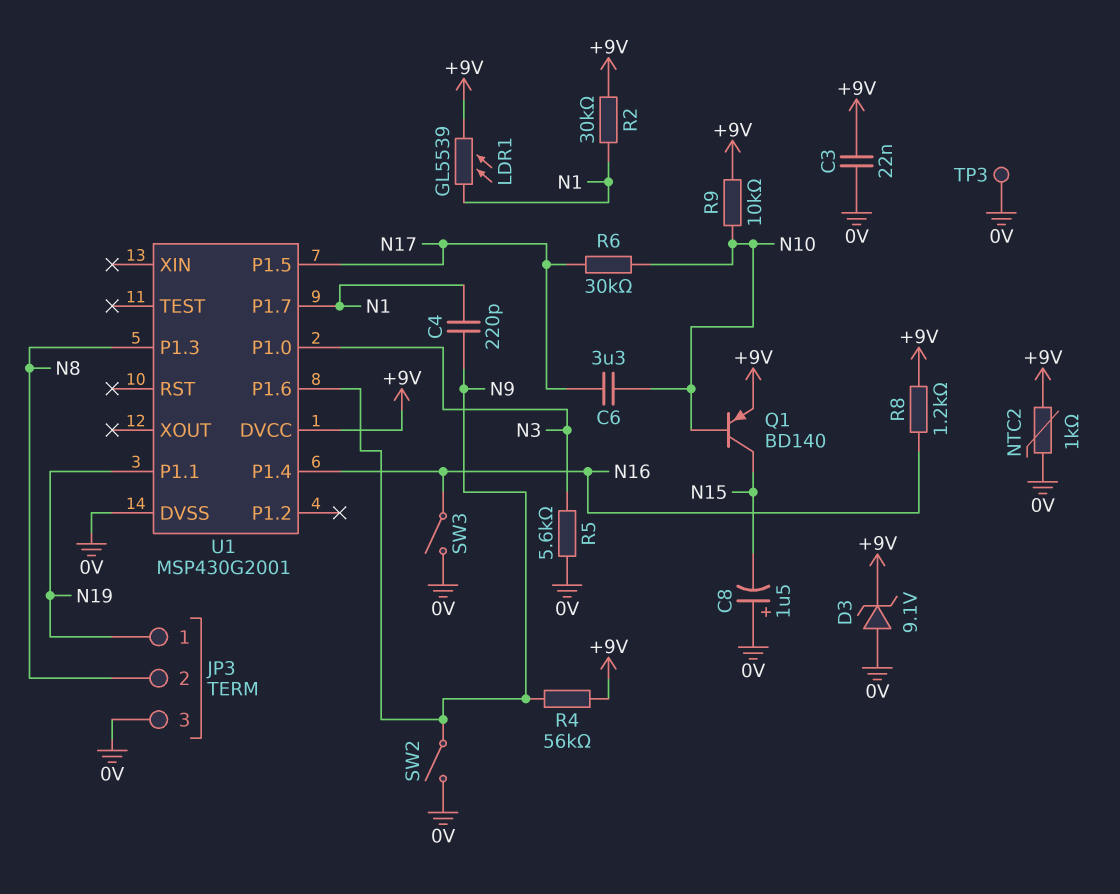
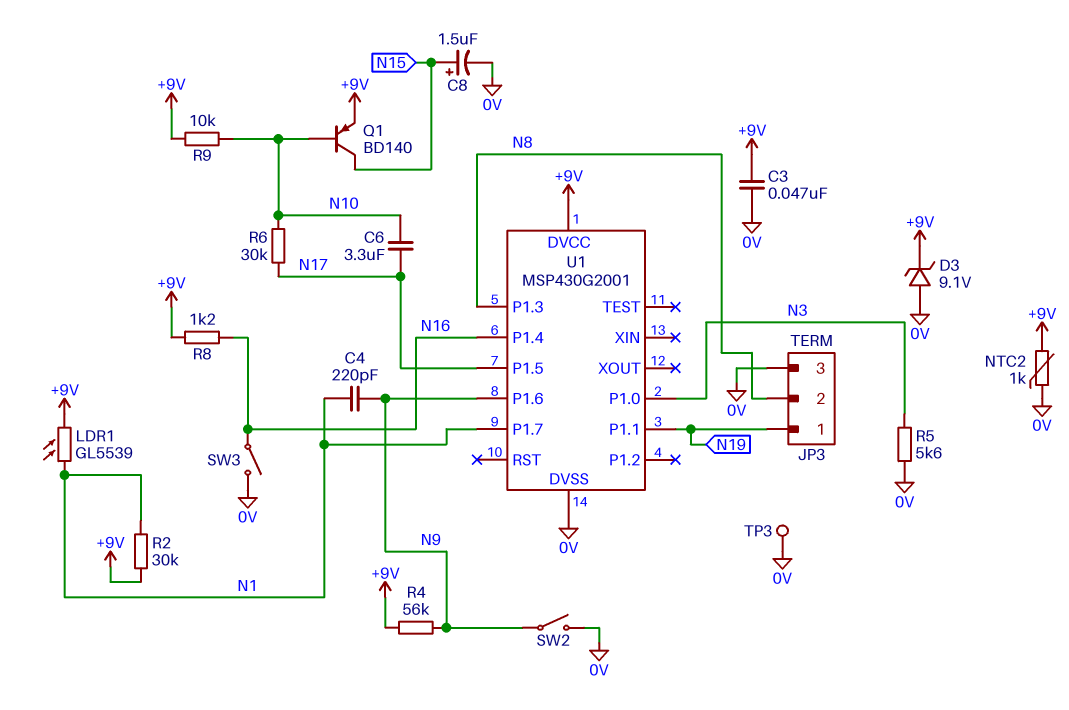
C3: 22nF (+9V, 0V) -> 47nF (+9V, 0V)
C8: 1.5uF (plus 0V, minus N15) -> 1.5uF (plus N15, minus 0V)

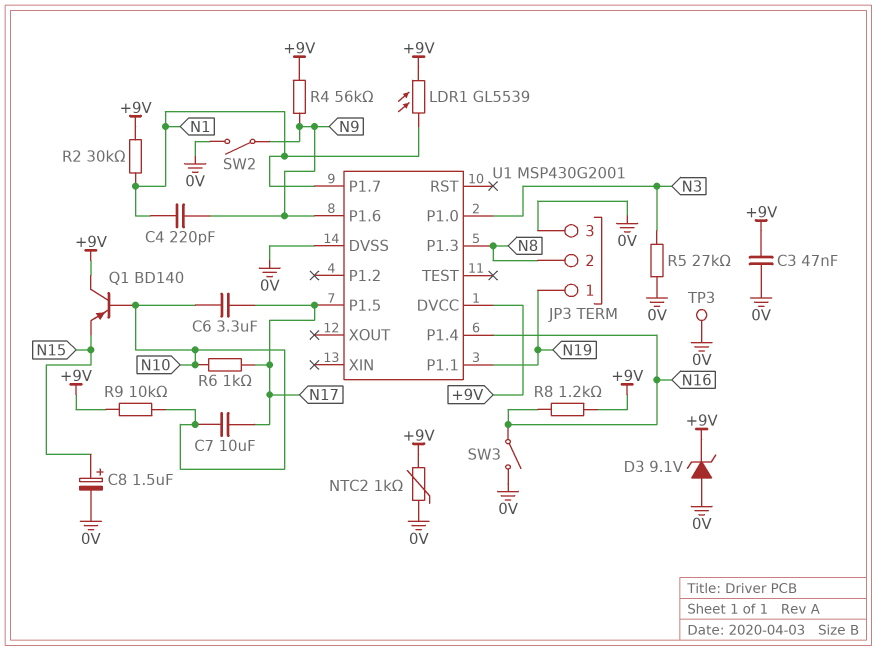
C7: none -> 10uF (N10, N17)
Q1: PNP BD140 (B N10, C N15, E +9V) -> PNP BD140 (B N10, C +9V, E N15)
R5: 5.6k (0V, N3) -> 27k (0V, N3)
R6: 30k (N10, N17) -> 1k (N10, N17)

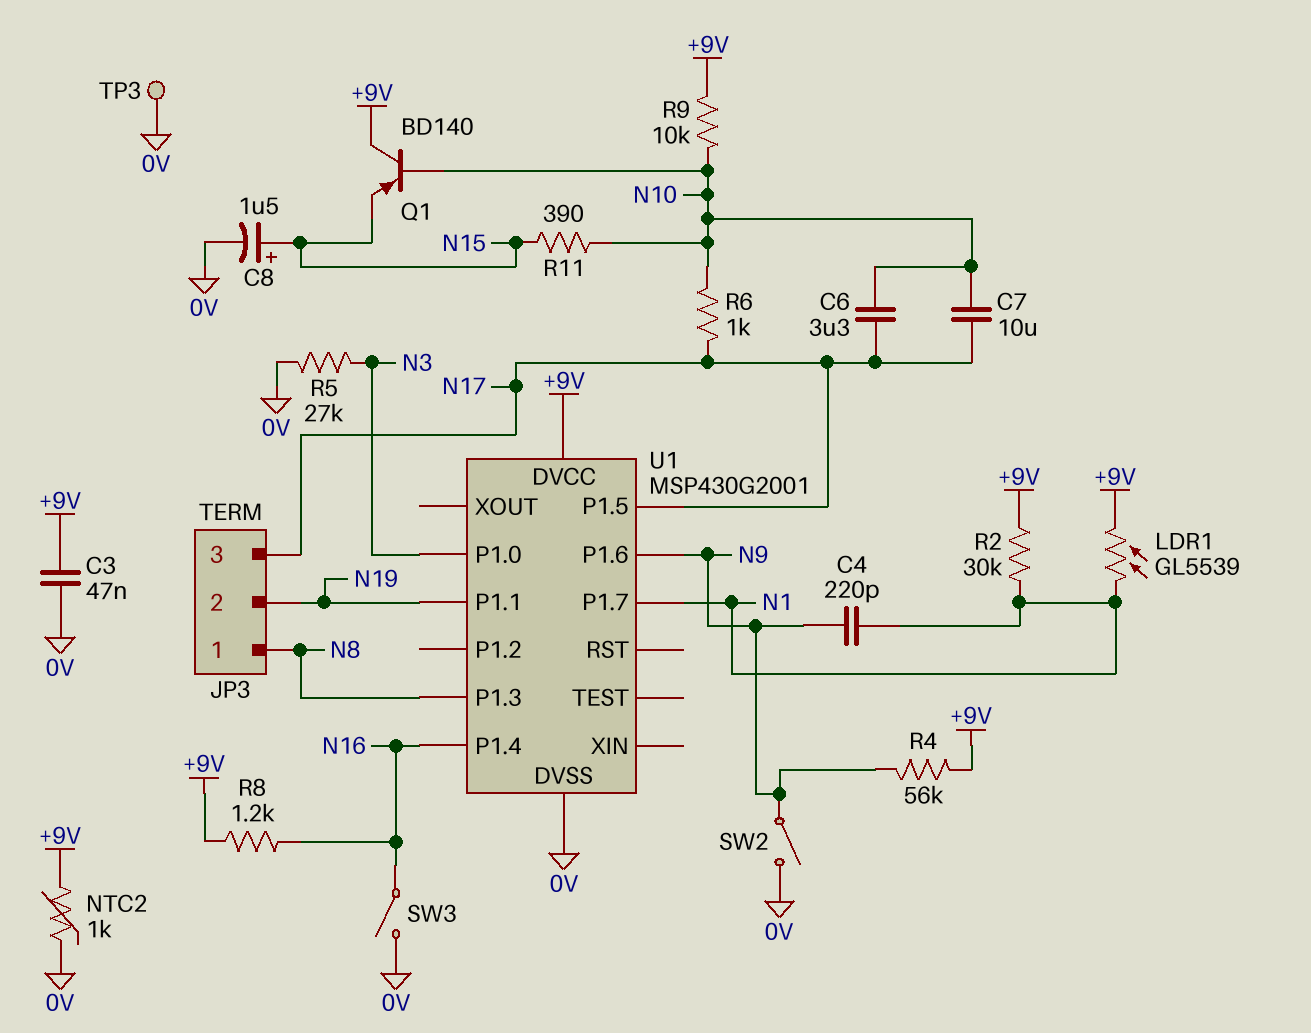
D3: zener 9.1V (A 0V, K +9V) -> none
JP3 pin 1: N19 -> N8
JP3 pin 2: N8 -> N19
JP3 pin 3: 0V -> N17
R11: none -> 390 (N10, N15)

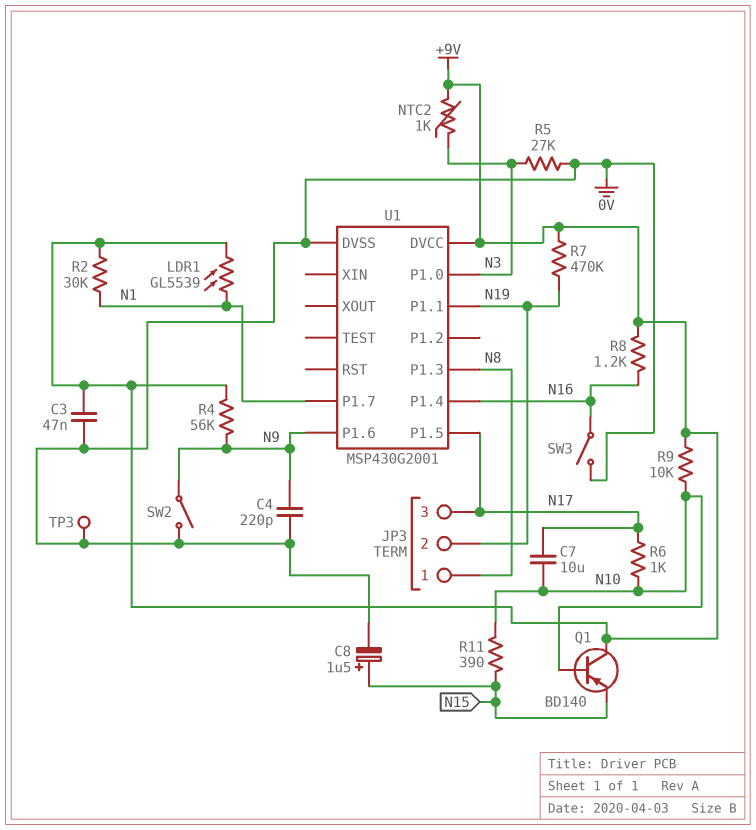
C4: 220pF (N1, N9) -> 220pF (0V, N9)
C6: 3.3uF (N10, N17) -> none
NTC2: 1k (+9V, 0V) -> 1k (+9V, N3)
R7: none -> 470k (+9V, N19)

